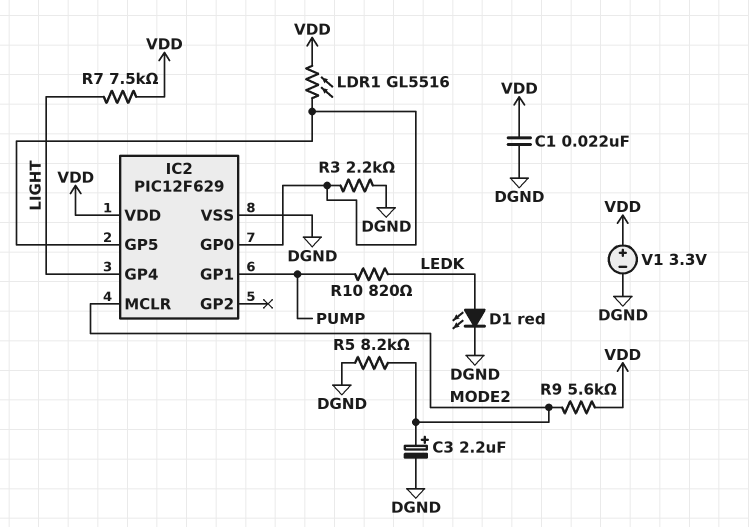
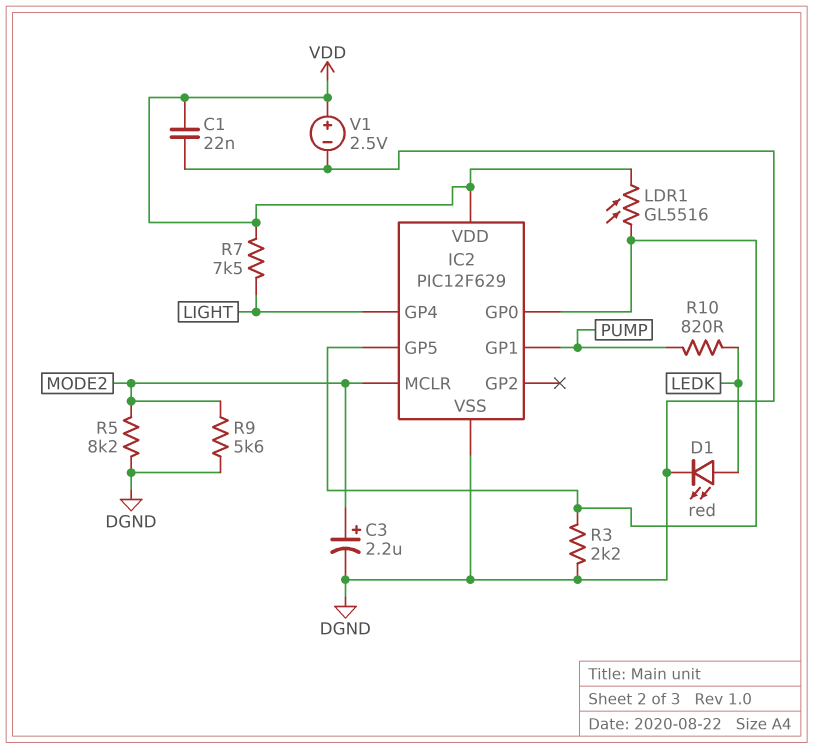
R9: 5.6k (MODE2, VDD) -> 5.6k (DGND, MODE2)
V1: 3.3V (plus VDD, minus DGND) -> 2.5V (plus VDD, minus DGND)

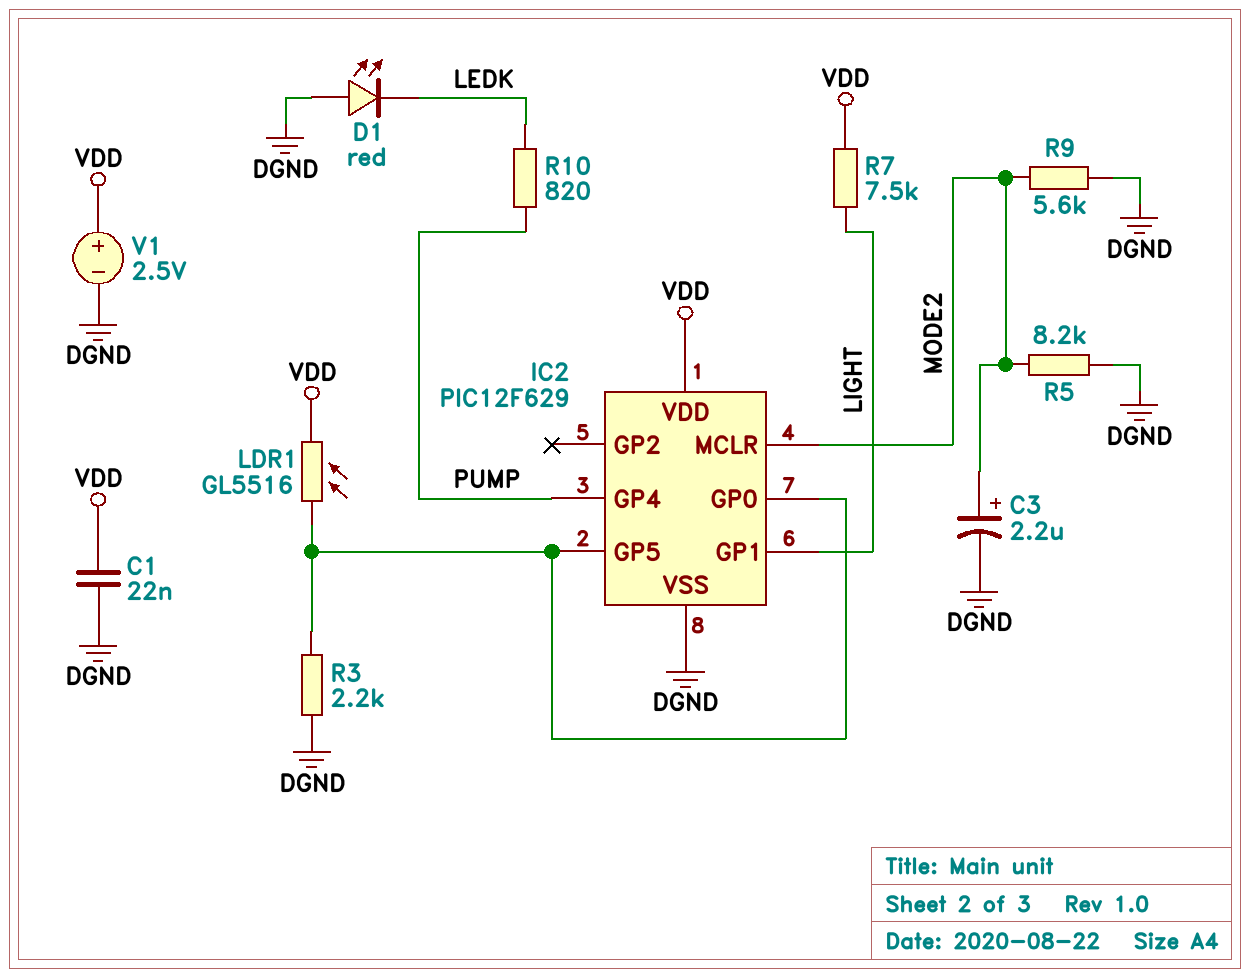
D1: LED red (A LEDK, K DGND) -> LED red (A DGND, K LEDK)
IC2 pin GP1: PUMP -> LIGHT
IC2 pin GP4: LIGHT -> PUMP

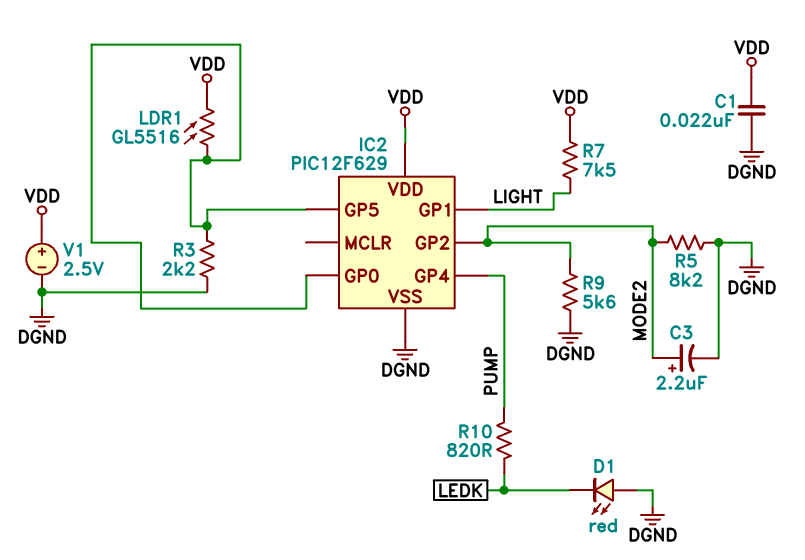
IC2 pin GP2: none -> MODE2
IC2 pin MCLR: MODE2 -> none

